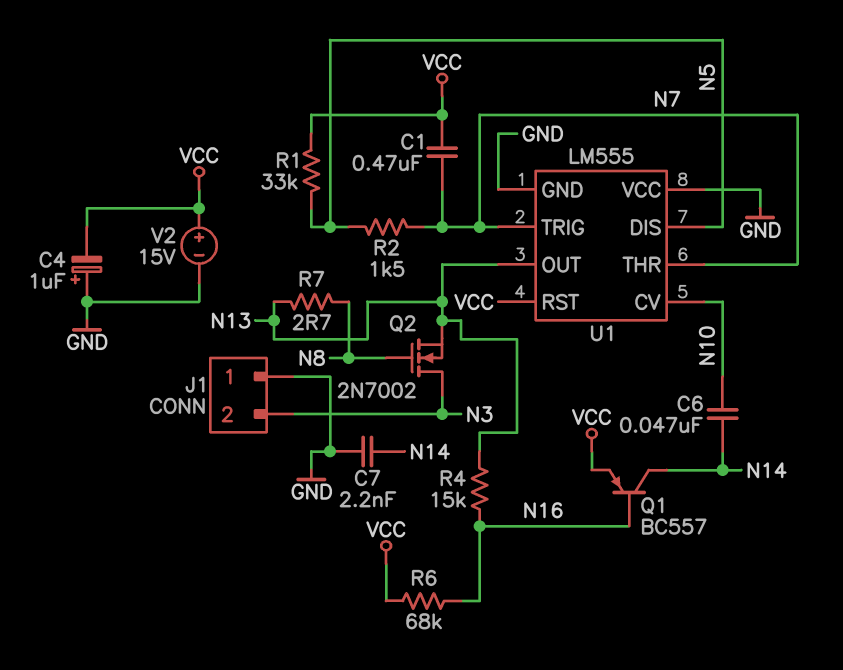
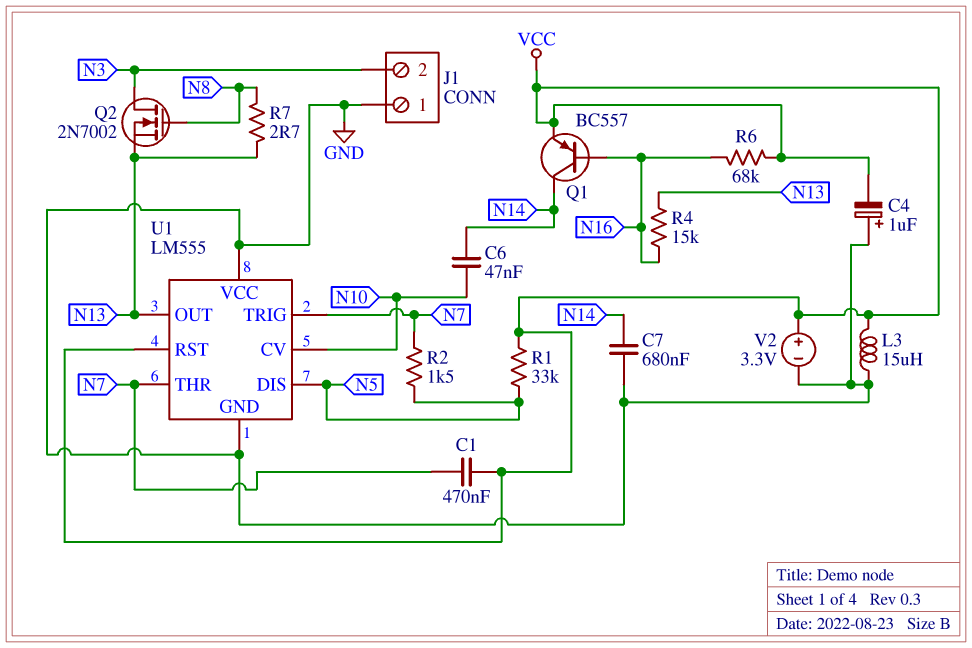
C7: 2.2nF (GND, N14) -> 680nF (GND, N14)
L3: none -> 15uH (GND, VCC)
V2: 15V (plus VCC, minus GND) -> 3.3V (plus VCC, minus GND)

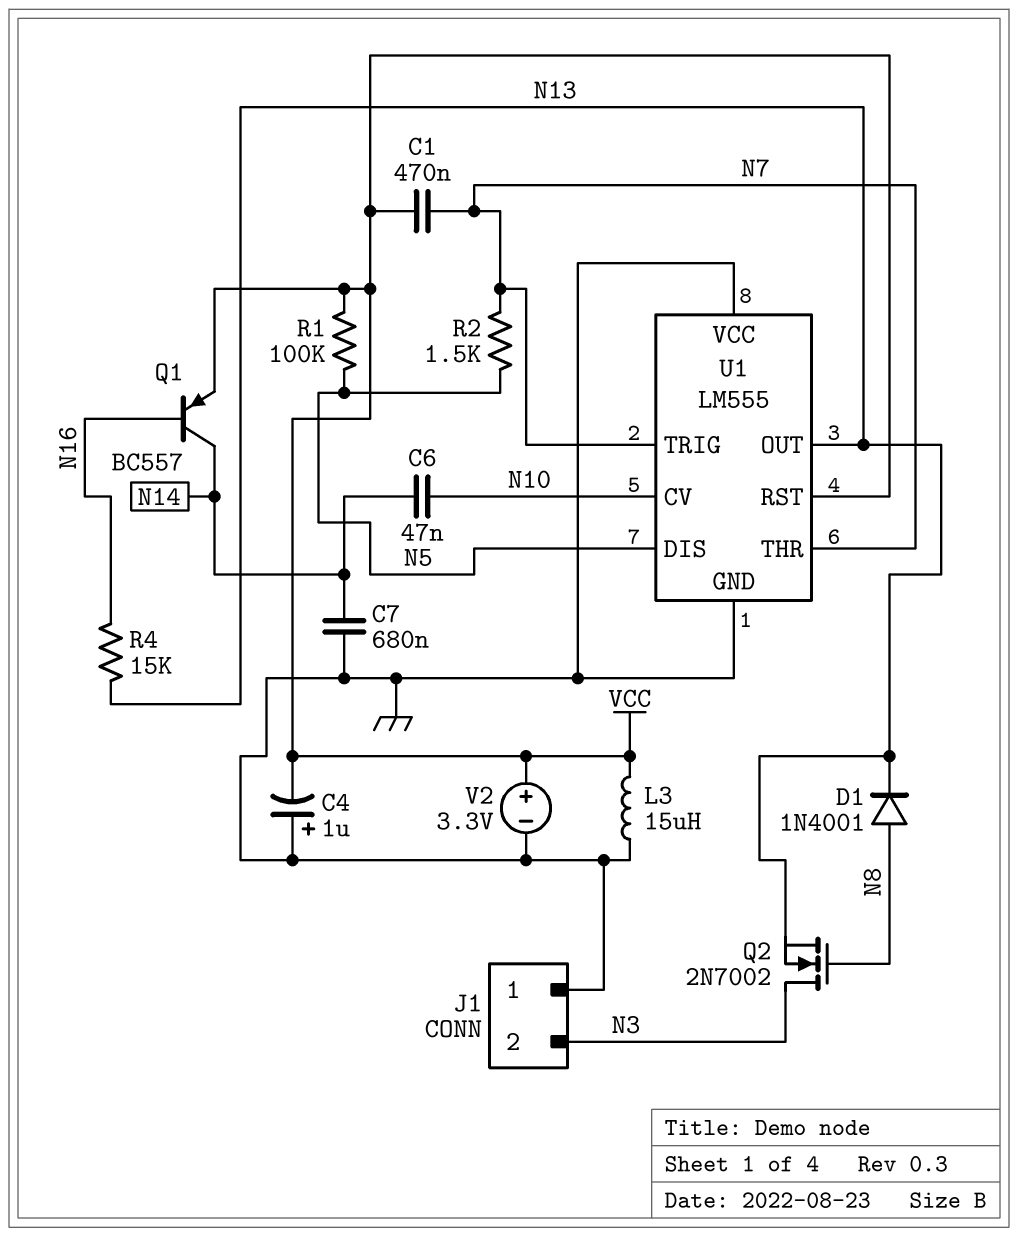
D1: none -> diode 1N4001 (A N8, K N13)
R1: 33k (N5, VCC) -> 100k (N5, VCC)
R6: 68k (N16, VCC) -> none
R7: 2.7 (N8, N13) -> none

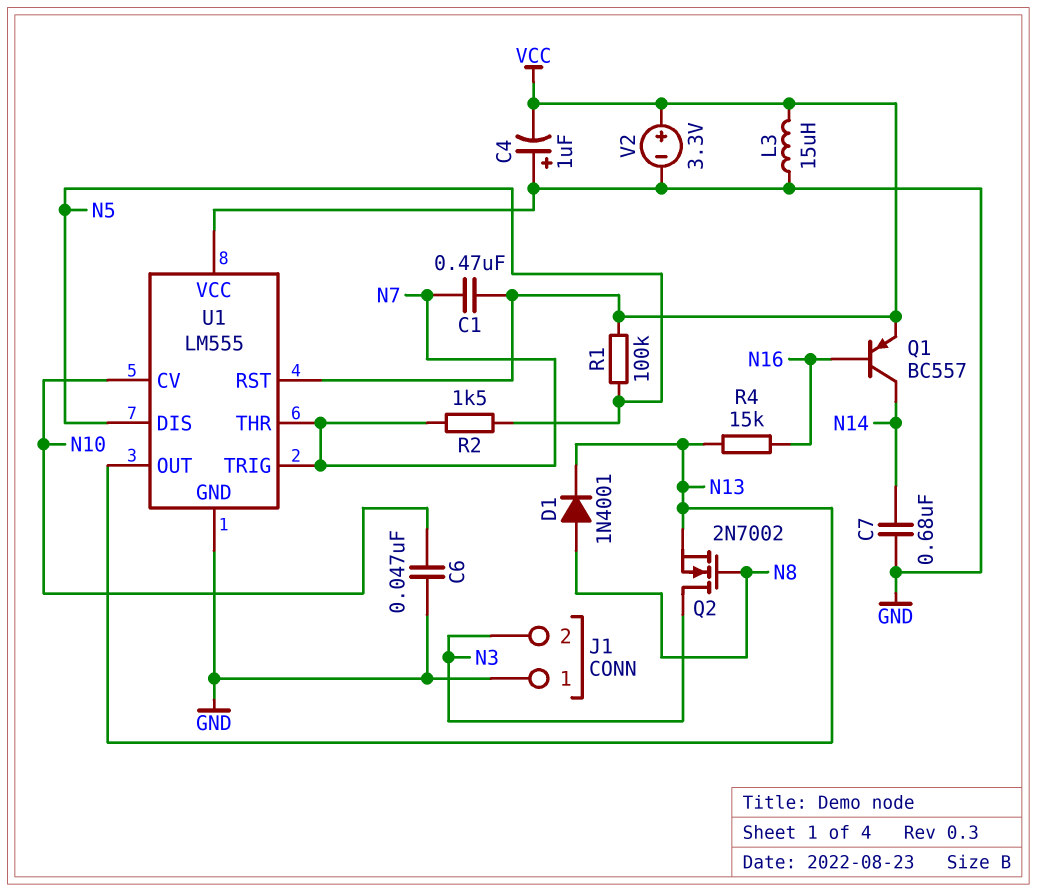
C6: 47nF (N10, N14) -> 47nF (GND, N10)

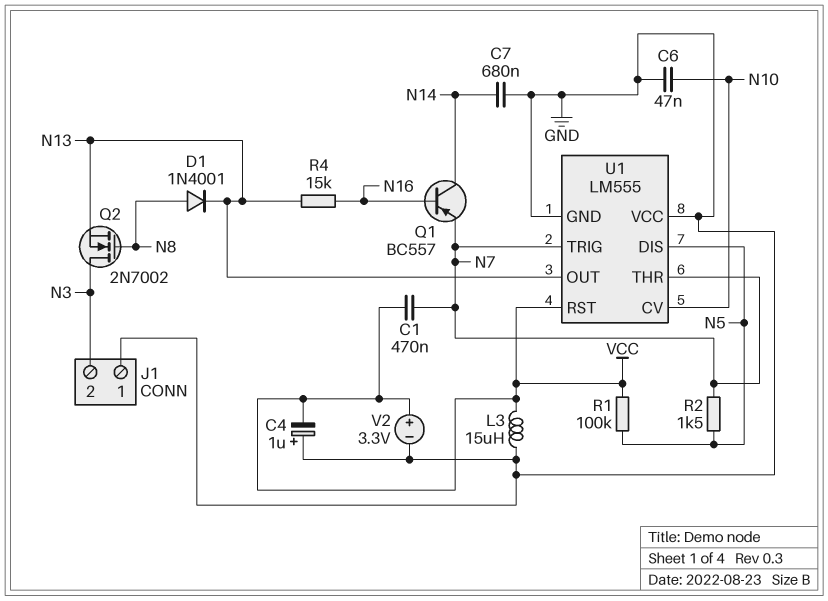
Q1: PNP BC557 (B N16, C N14, E VCC) -> PNP BC557 (B N16, C N14, E N7)

